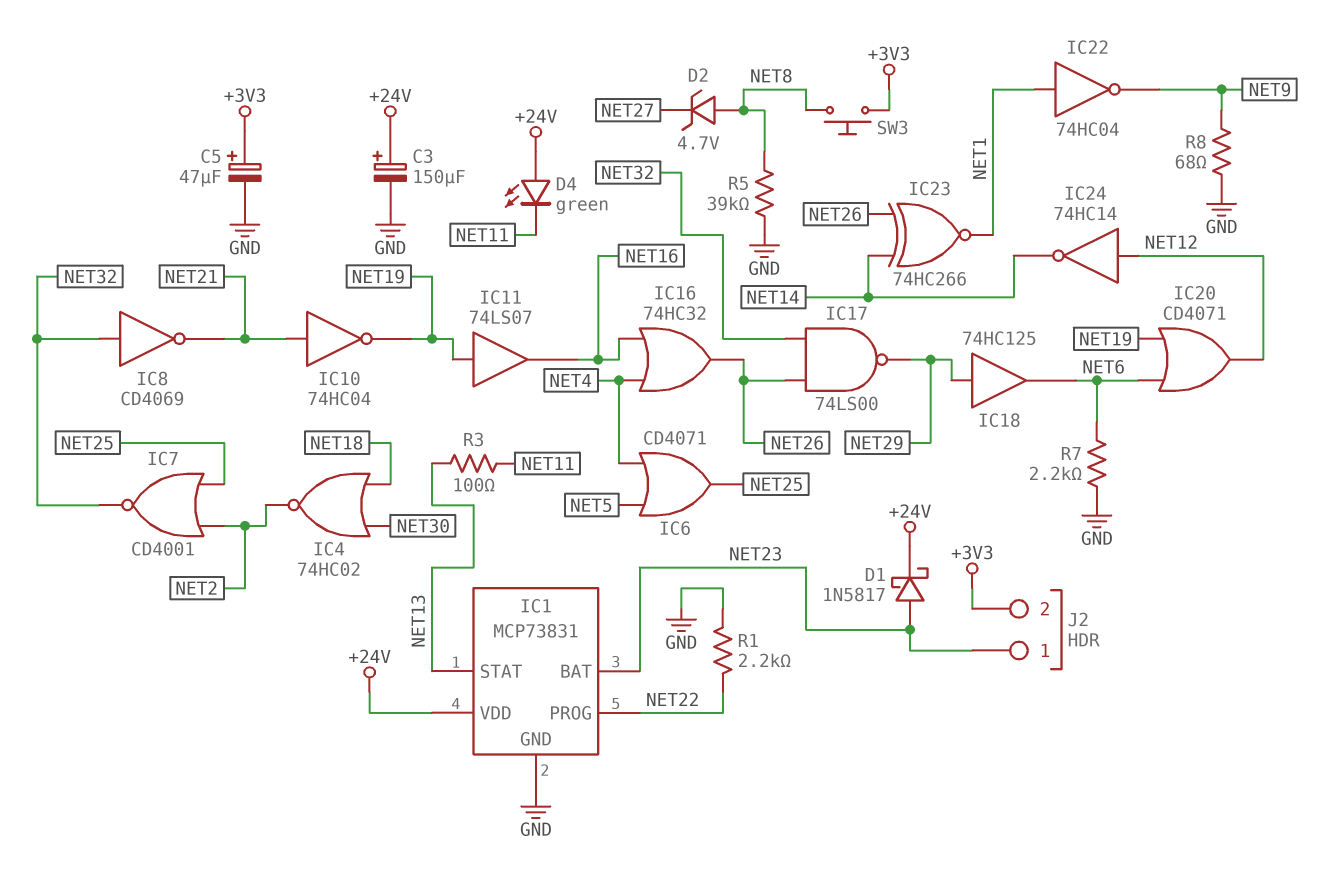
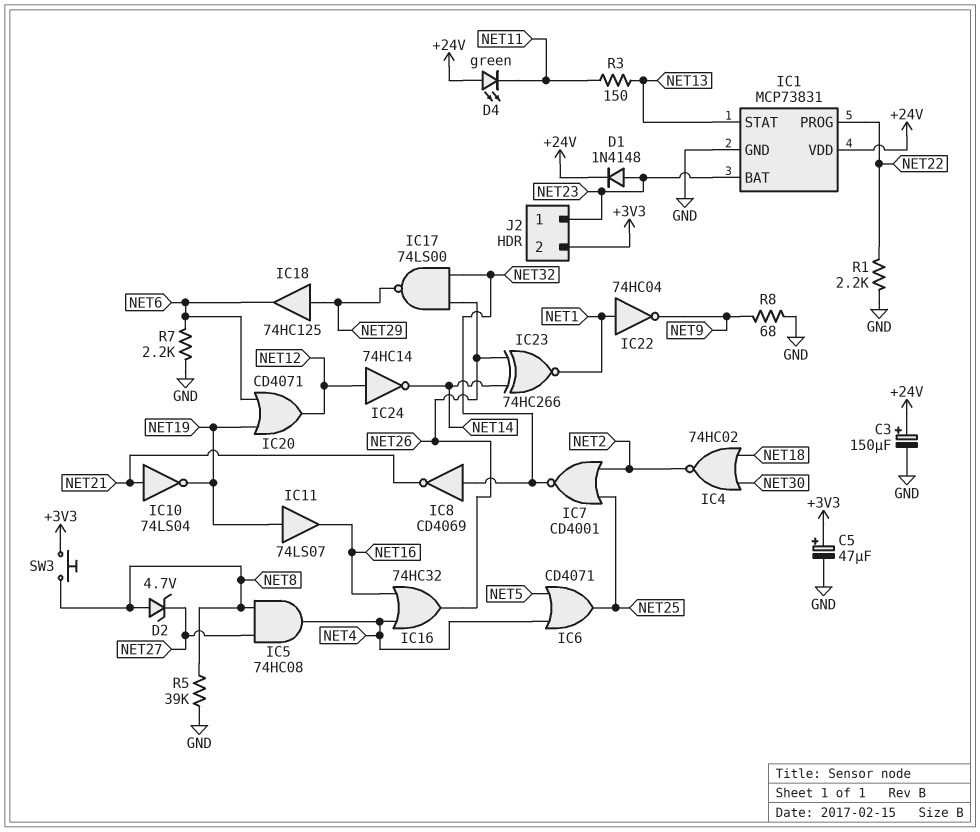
D1: schottky 1N5817 (A NET23, K +24V) -> diode 1N4148 (A NET23, K +24V)
IC5: none -> AND 74HC08 (in NET8, in NET27, out NET4)
IC10: NOT 74HC04 (in NET21, out NET19) -> NOT 74LS04 (in NET21, out NET19)
R3: 100 (NET11, NET13) -> 150 (NET11, NET13)

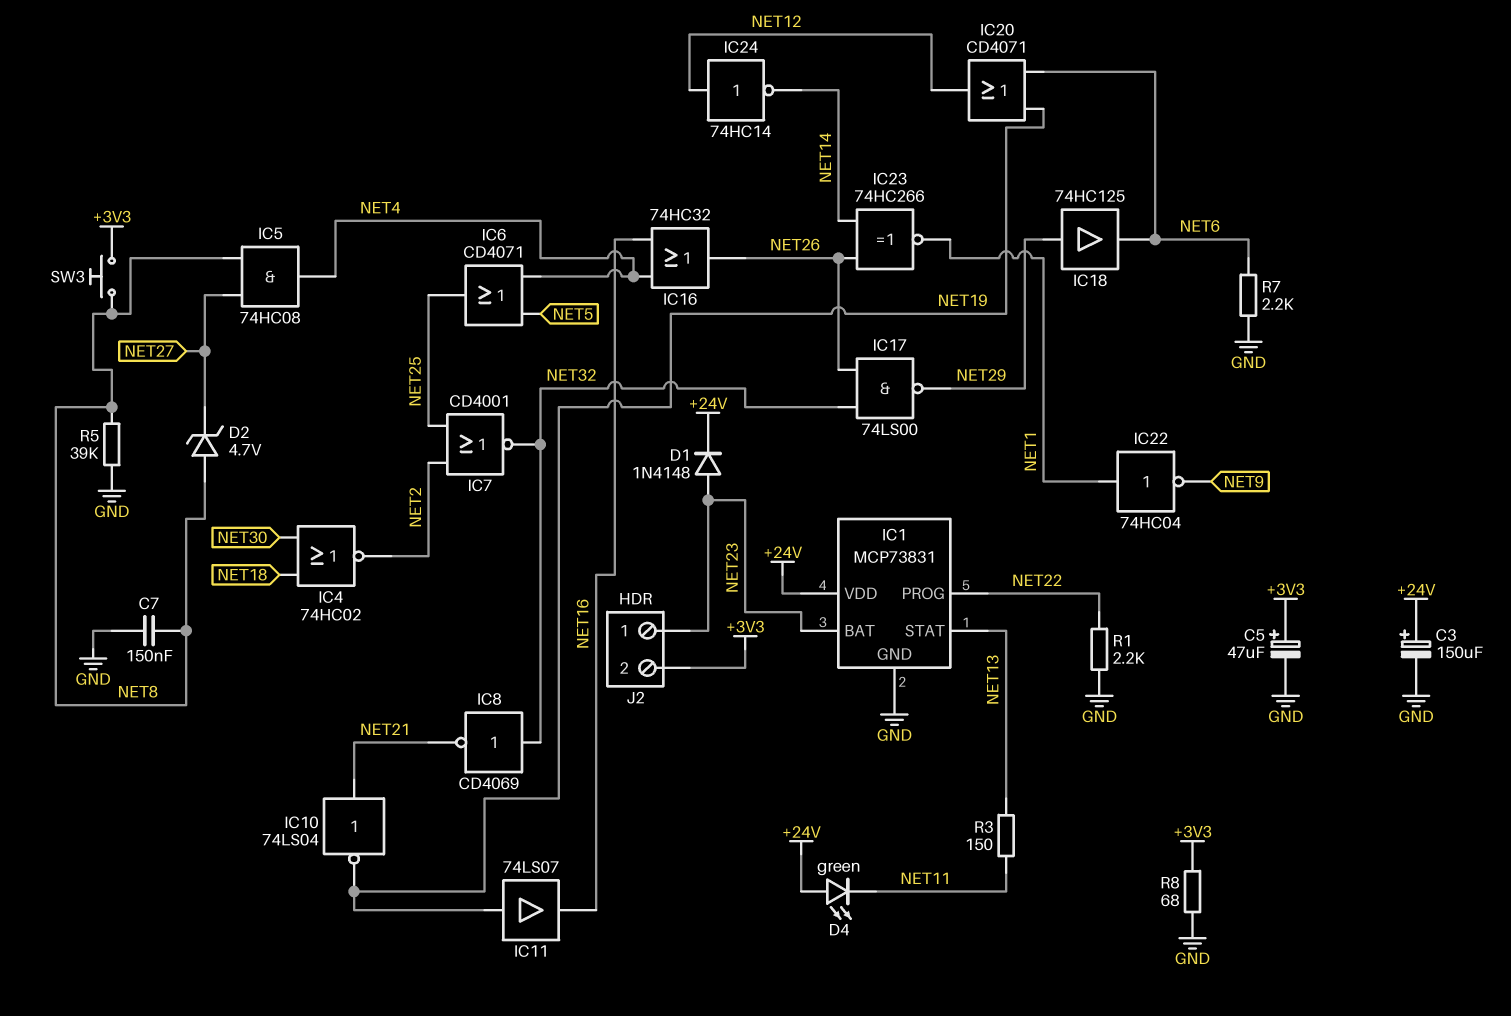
C7: none -> 150nF (GND, NET8)
R8: 68 (GND, NET9) -> 68 (+3V3, GND)

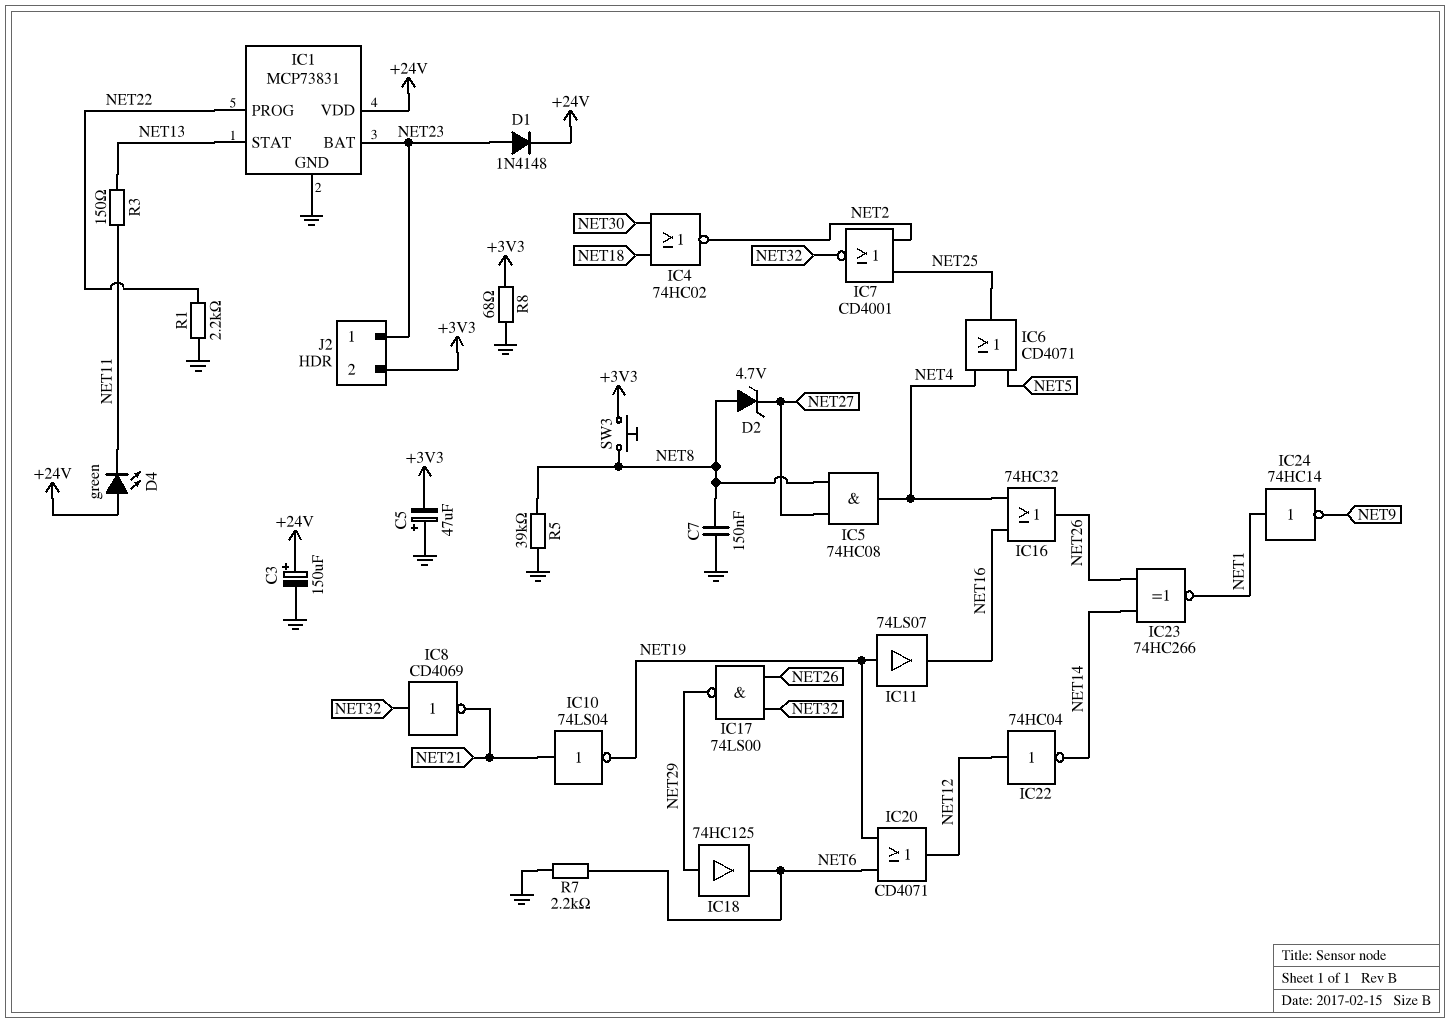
C5: 47uF (plus +3V3, minus GND) -> 47uF (plus GND, minus +3V3)
IC22: NOT 74HC04 (in NET1, out NET9) -> NOT 74HC04 (in NET12, out NET14)
IC24: NOT 74HC14 (in NET12, out NET14) -> NOT 74HC14 (in NET1, out NET9)

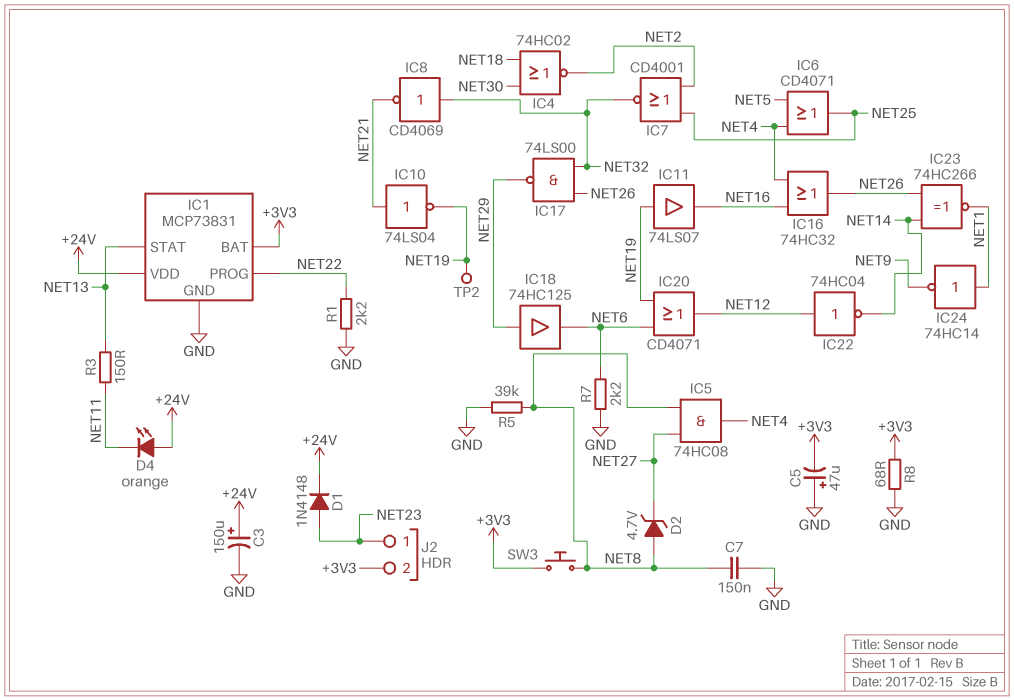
D4: LED green (A +24V, K NET11) -> LED orange (A +24V, K NET11)
IC1 pin BAT: NET23 -> +3V3
TP2: none -> test point (NET19)

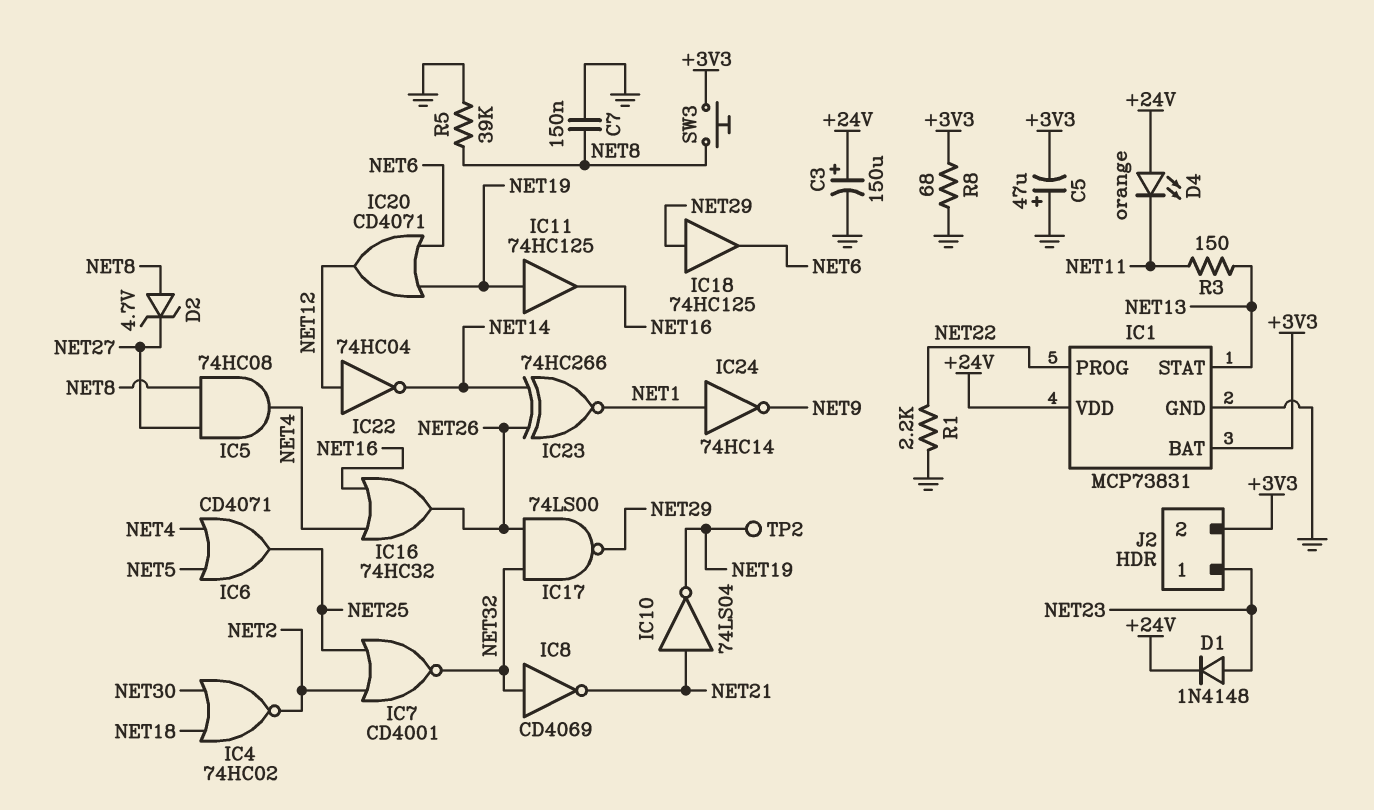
IC11: buffer 74LS07 (in NET19, out NET16) -> buffer 74HC125 (in NET19, out NET16)
R7: 2.2k (GND, NET6) -> none

